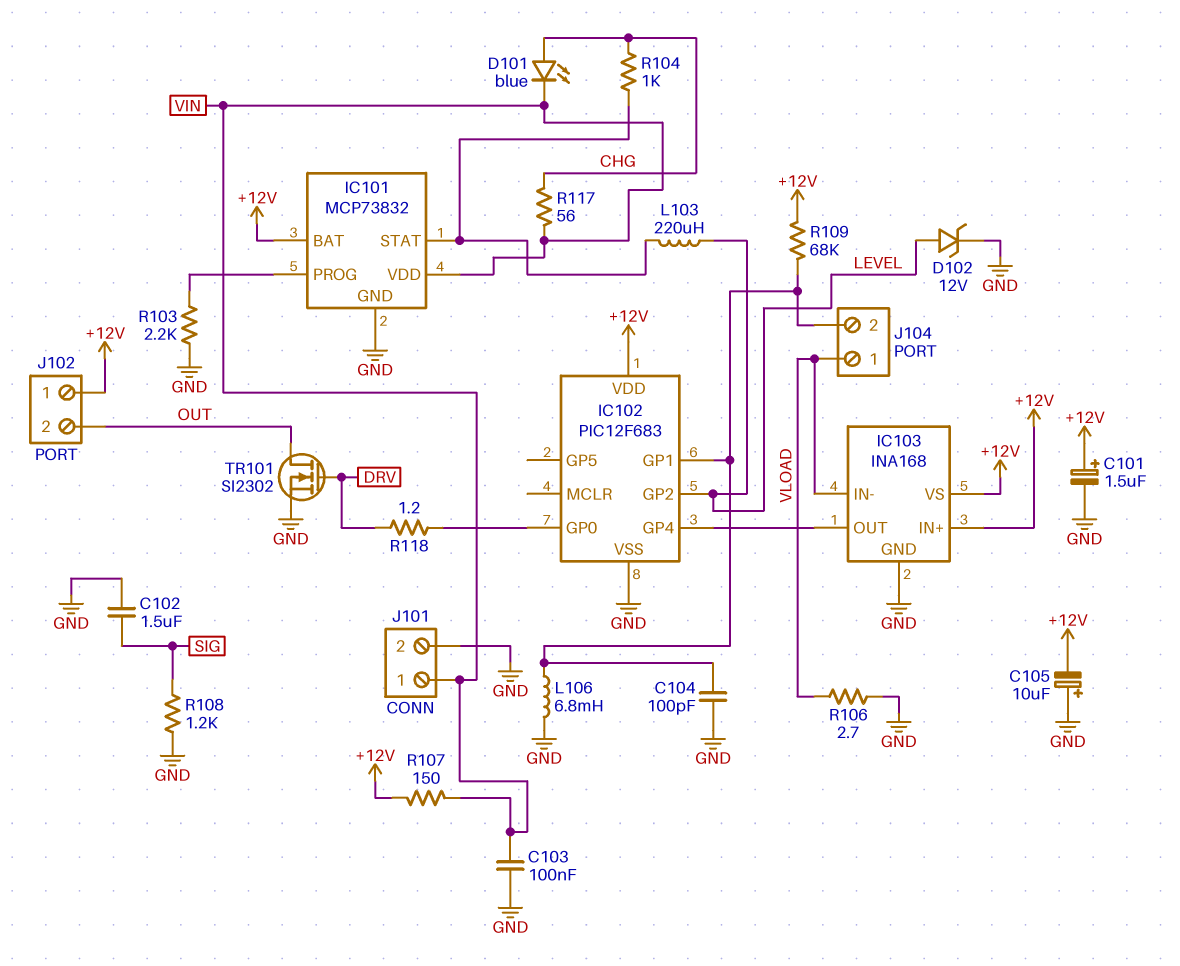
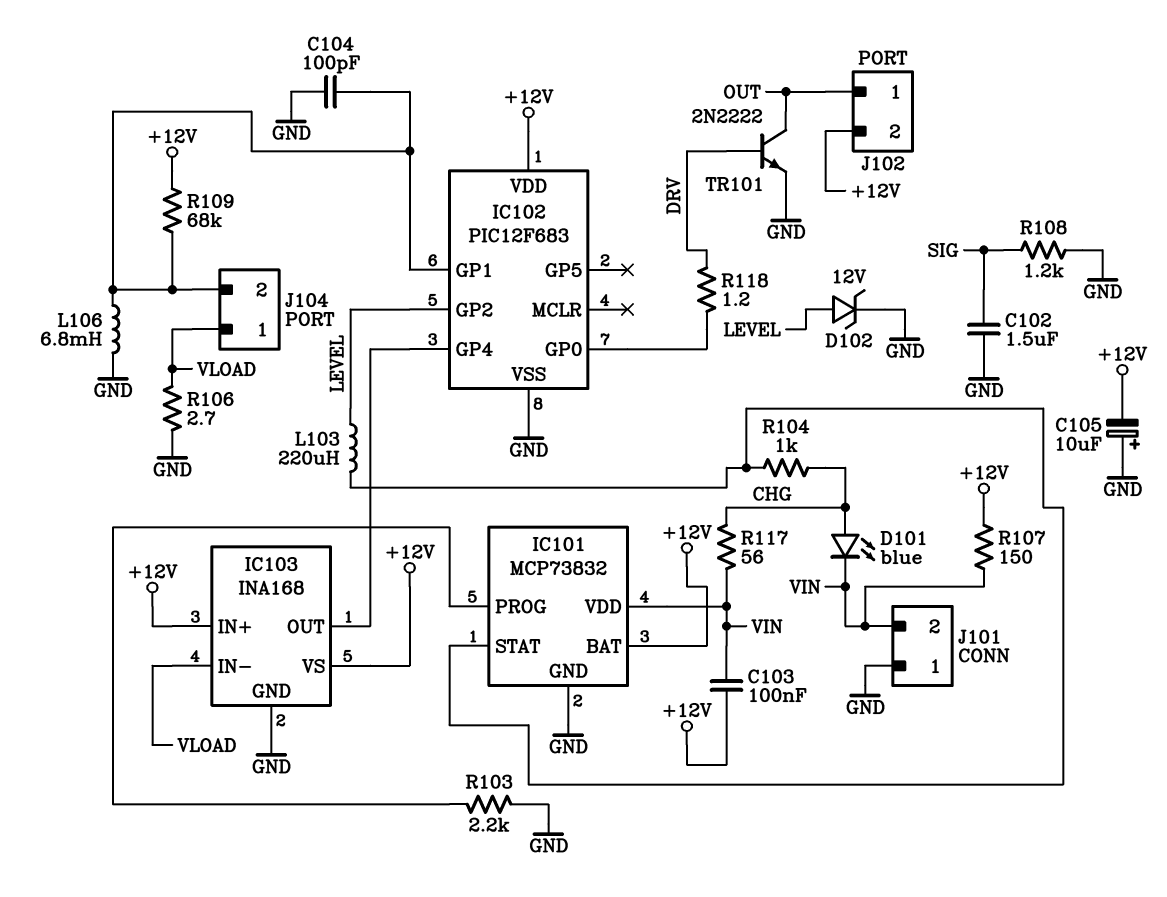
C101: 1.5uF (plus +12V, minus GND) -> none
C103: 100nF (GND, VIN) -> 100nF (+12V, VIN)
J101 pin 1: VIN -> GND
J101 pin 2: GND -> VIN
J102 pin 1: +12V -> OUT
J102 pin 2: OUT -> +12V
TR101: NMOS SI2302 (G DRV, D OUT, S GND) -> NPN 2N2222 (B DRV, C OUT, E GND)

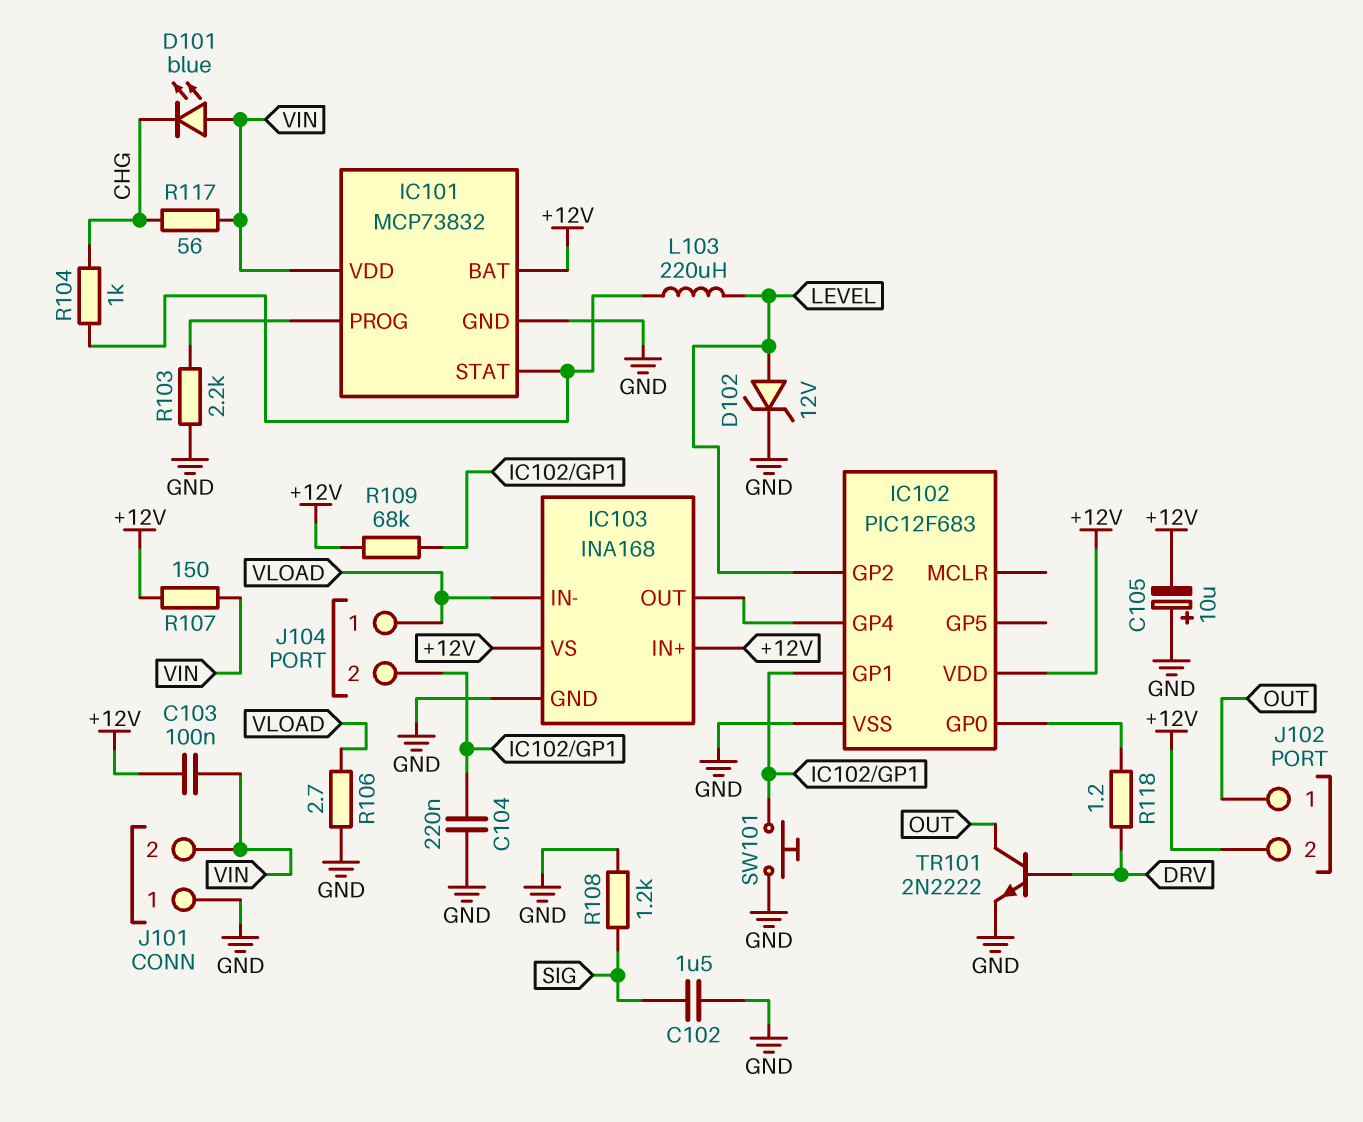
C104: 100pF (GND, IC102/GP1) -> 220nF (GND, IC102/GP1)
D101: LED blue (A CHG, K VIN) -> LED blue (A VIN, K CHG)
L106: 6.8mH (GND, IC102/GP1) -> none
SW101: none -> button (GND, IC102/GP1)

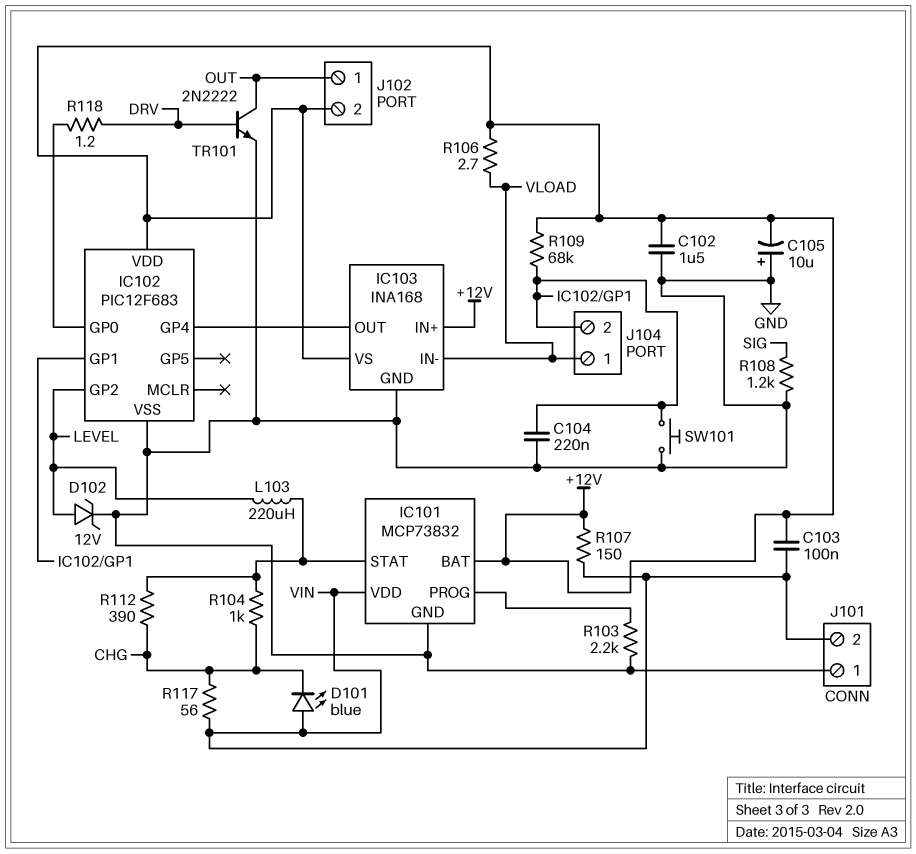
C102: 1.5uF (GND, SIG) -> 1.5uF (+12V, GND)
R106: 2.7 (GND, VLOAD) -> 2.7 (+12V, VLOAD)
R112: none -> 390 (CHG, IC101/STAT)

